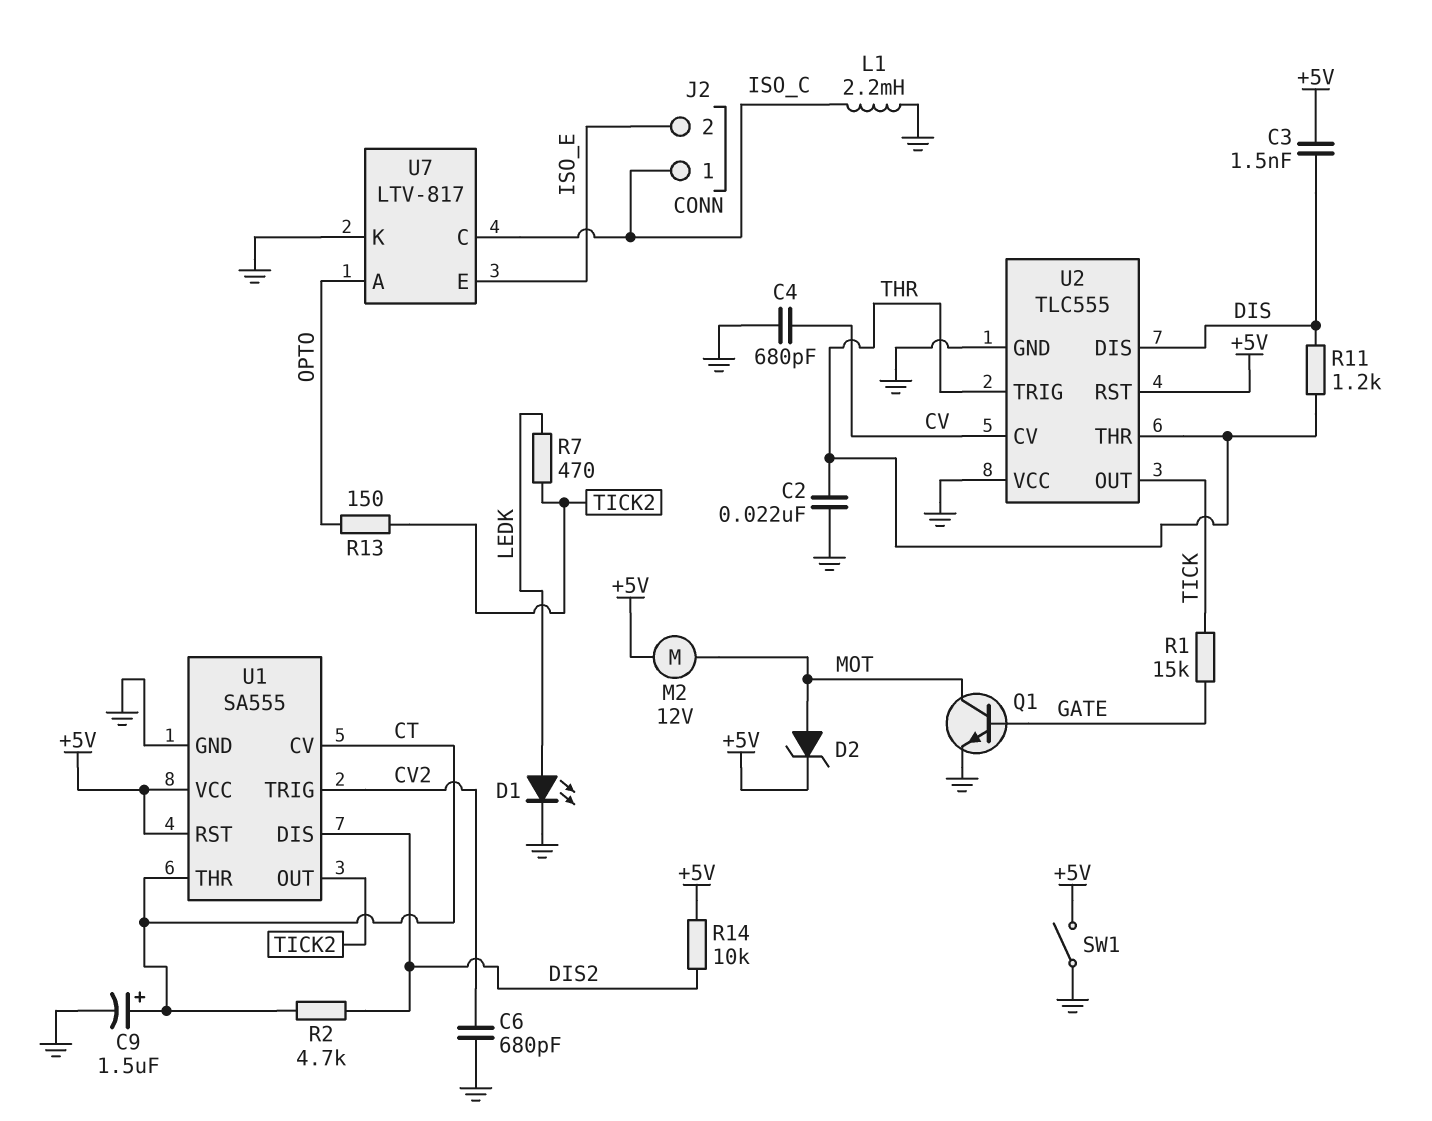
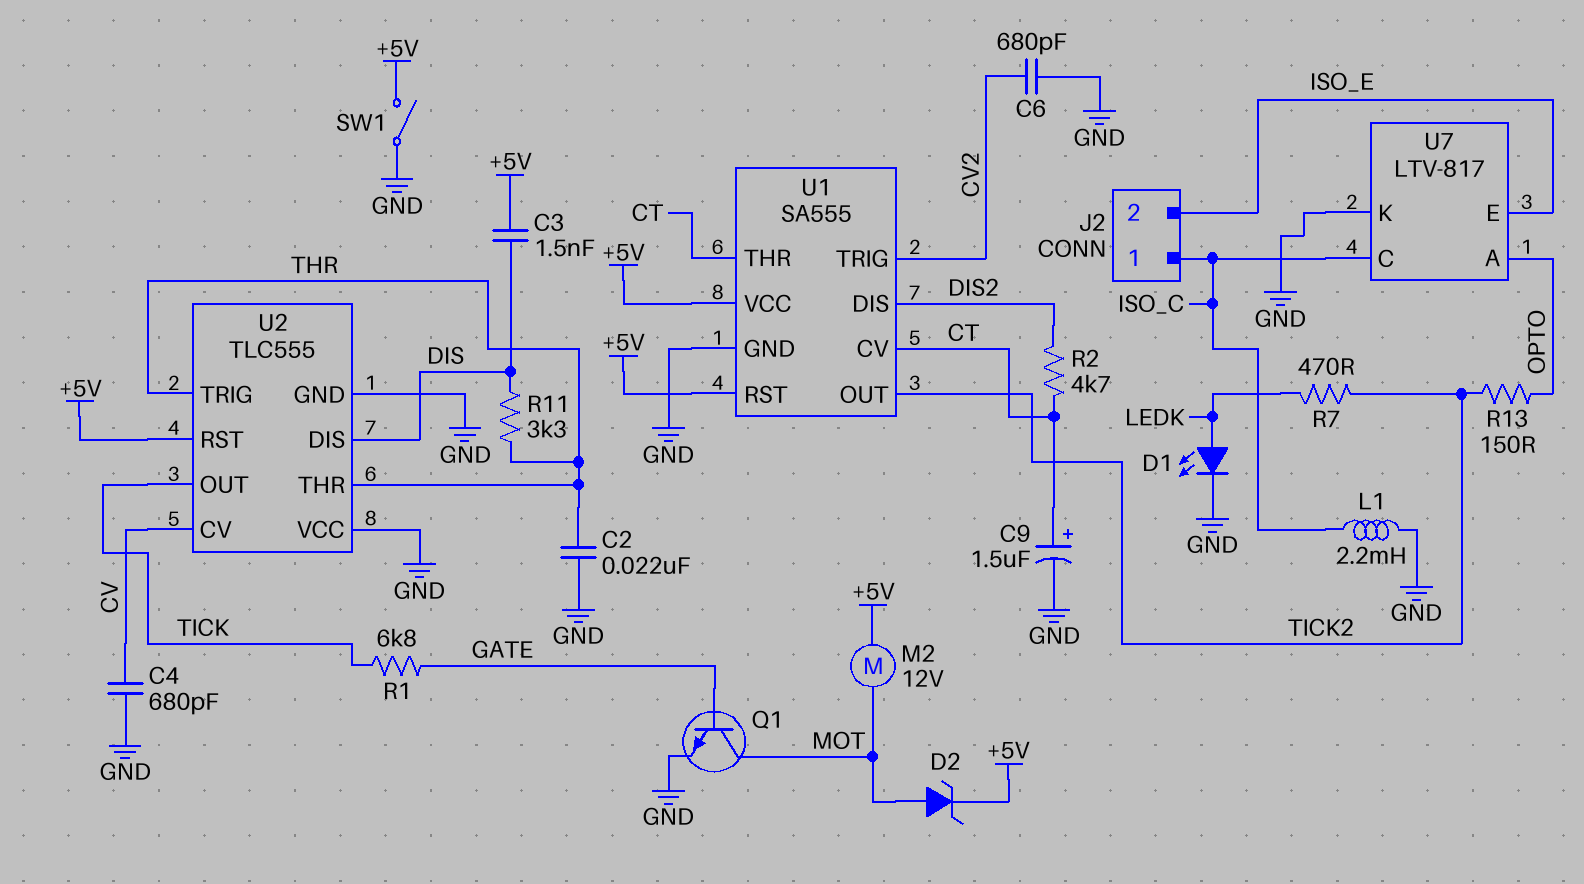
R1: 15k (GATE, TICK) -> 6.8k (GATE, TICK)
R11: 1.2k (DIS, THR) -> 3.3k (DIS, THR)
R14: 10k (+5V, DIS2) -> none

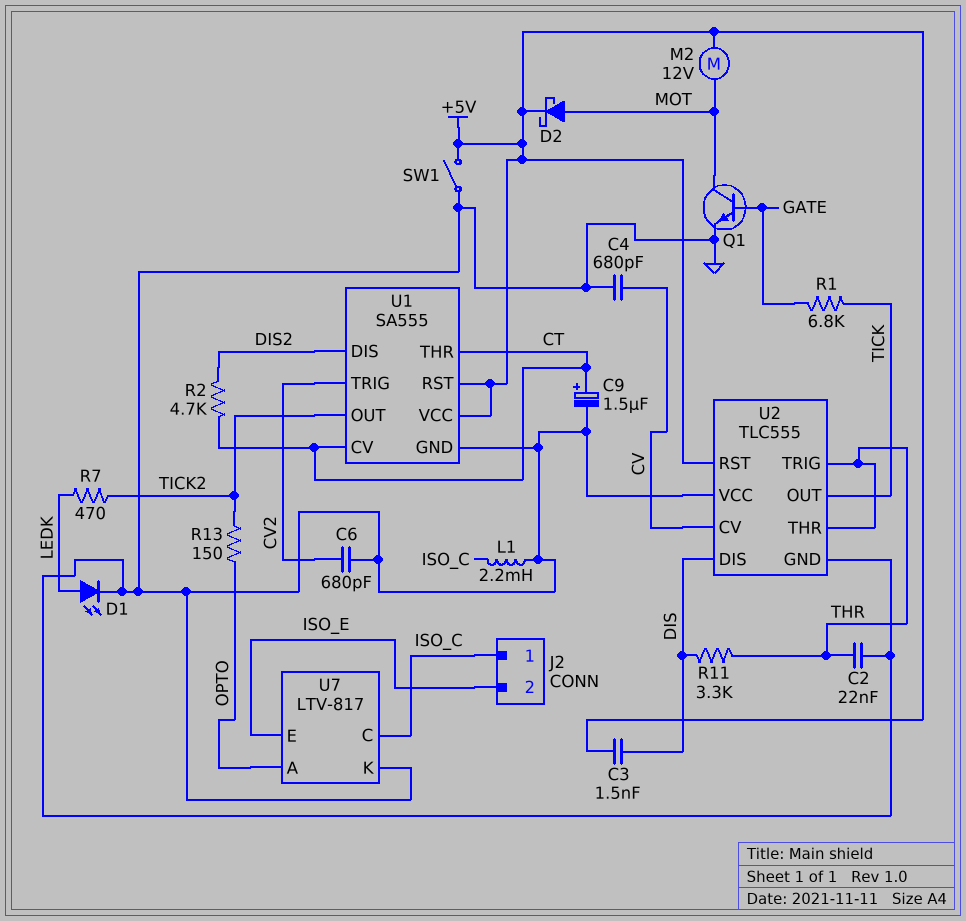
D2: zener (A MOT, K +5V) -> schottky (A MOT, K +5V)

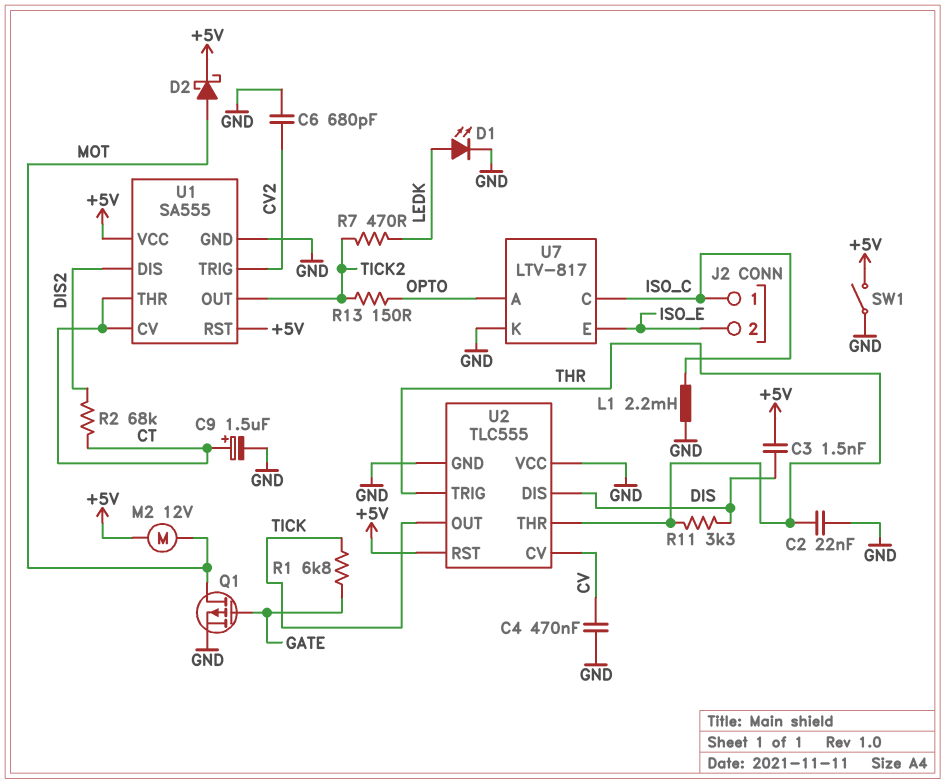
C4: 680pF (CV, GND) -> 470nF (CV, GND)
Q1: NPN (B GATE, C MOT, E GND) -> PMOS (G GATE, D MOT, S GND)
R2: 4.7k (CT, DIS2) -> 68k (CT, DIS2)

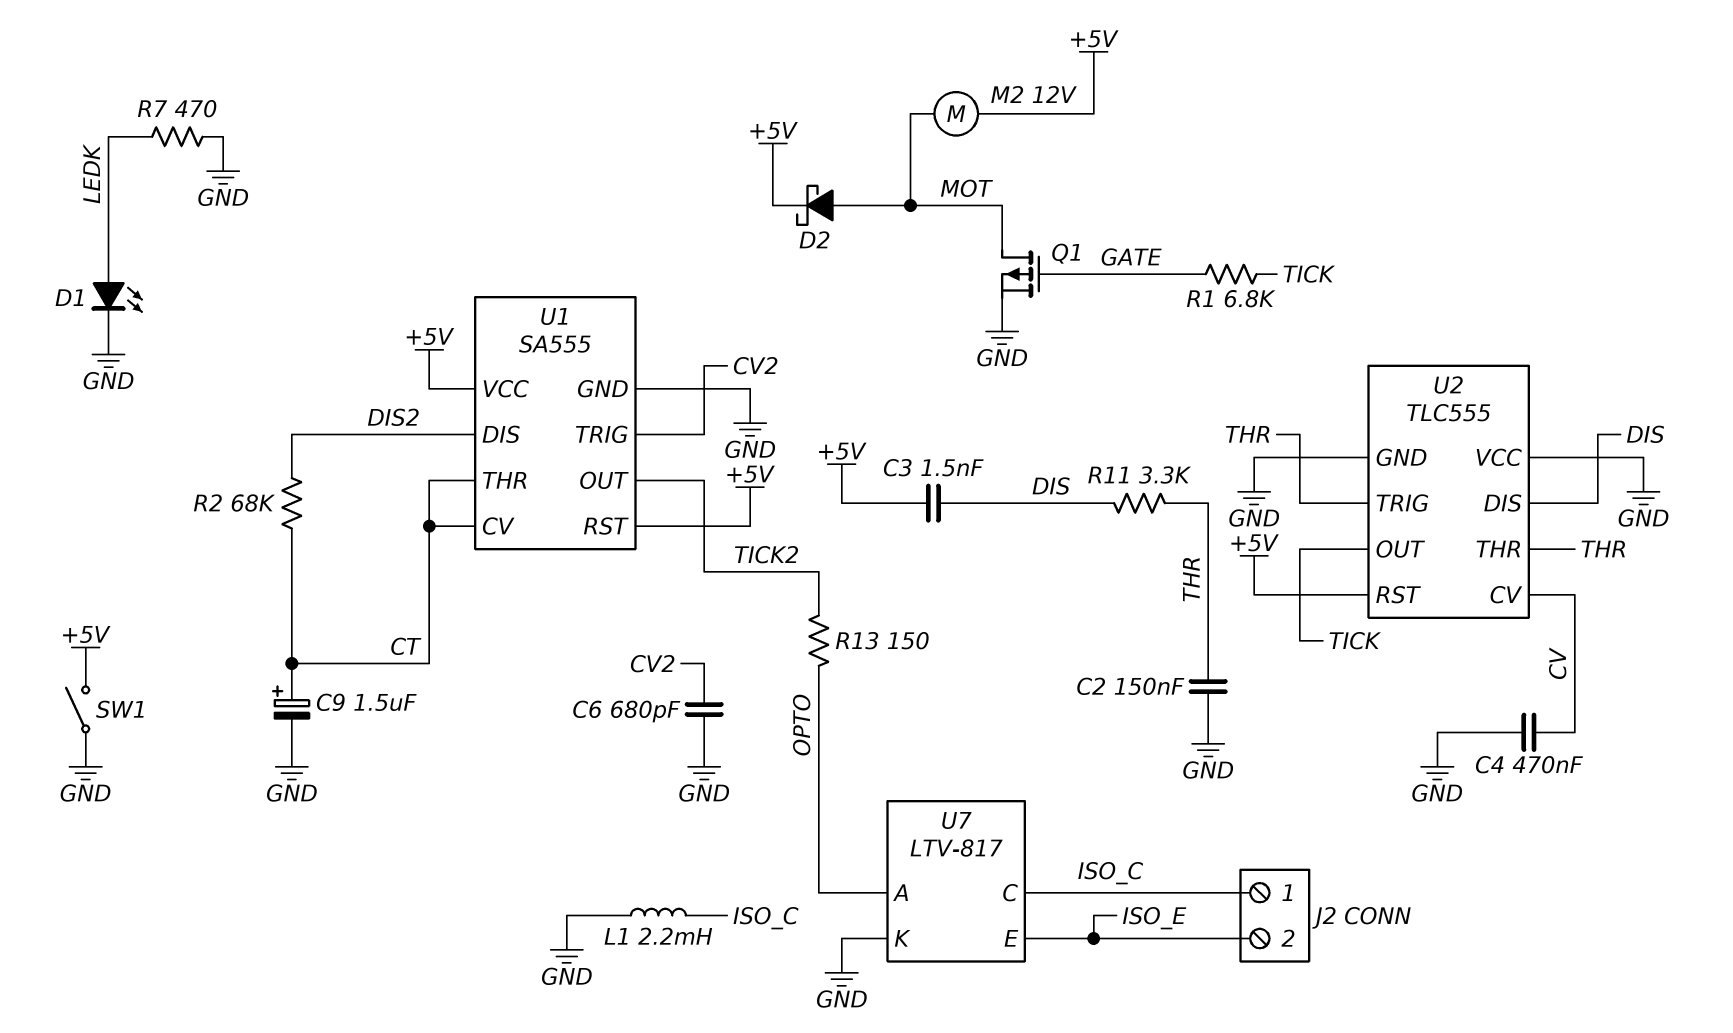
C2: 22nF (GND, THR) -> 150nF (GND, THR)
R7: 470 (LEDK, TICK2) -> 470 (GND, LEDK)

